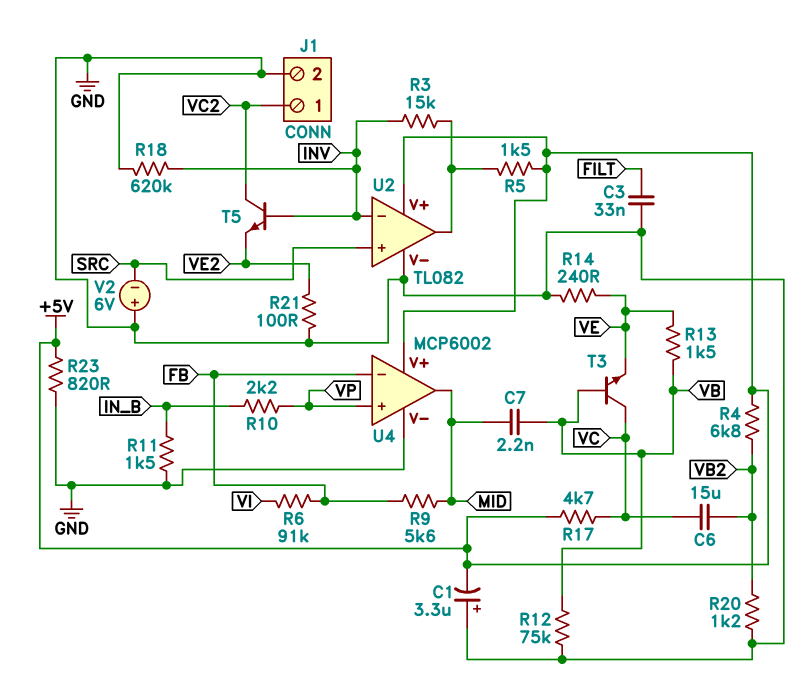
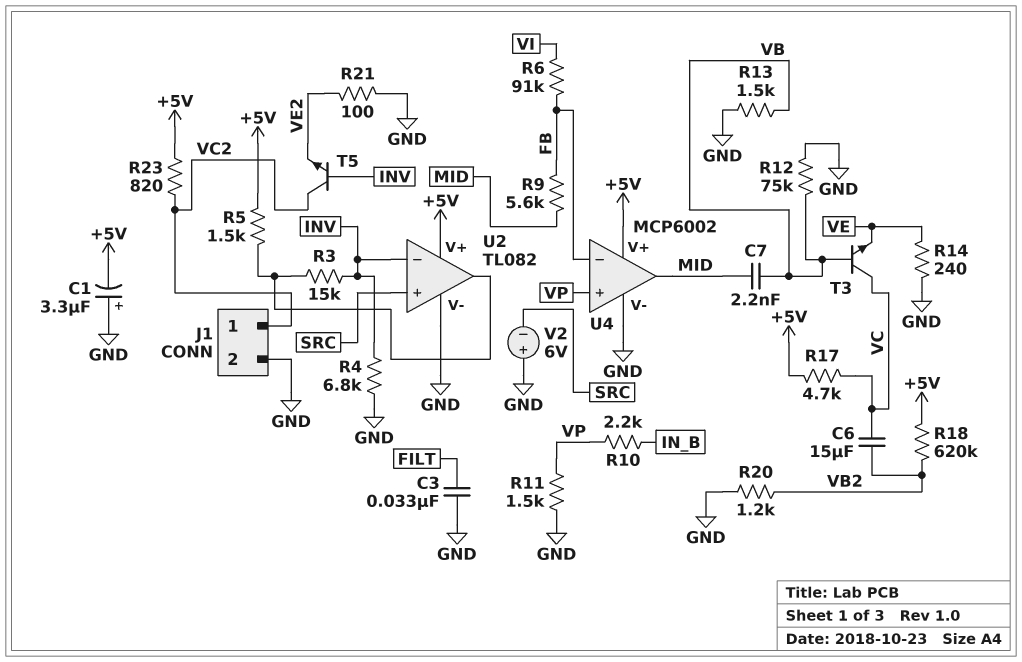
R4: 6.8k (+5V, VB2) -> 6.8k (GND, INV)
R11: 1.5k (GND, IN_B) -> 1.5k (GND, VP)
R13: 1.5k (VB, VE) -> 1.5k (GND, VB)
R18: 620k (GND, INV) -> 620k (+5V, VB2)
R23: 820 (+5V, GND) -> 820 (+5V, VC2)

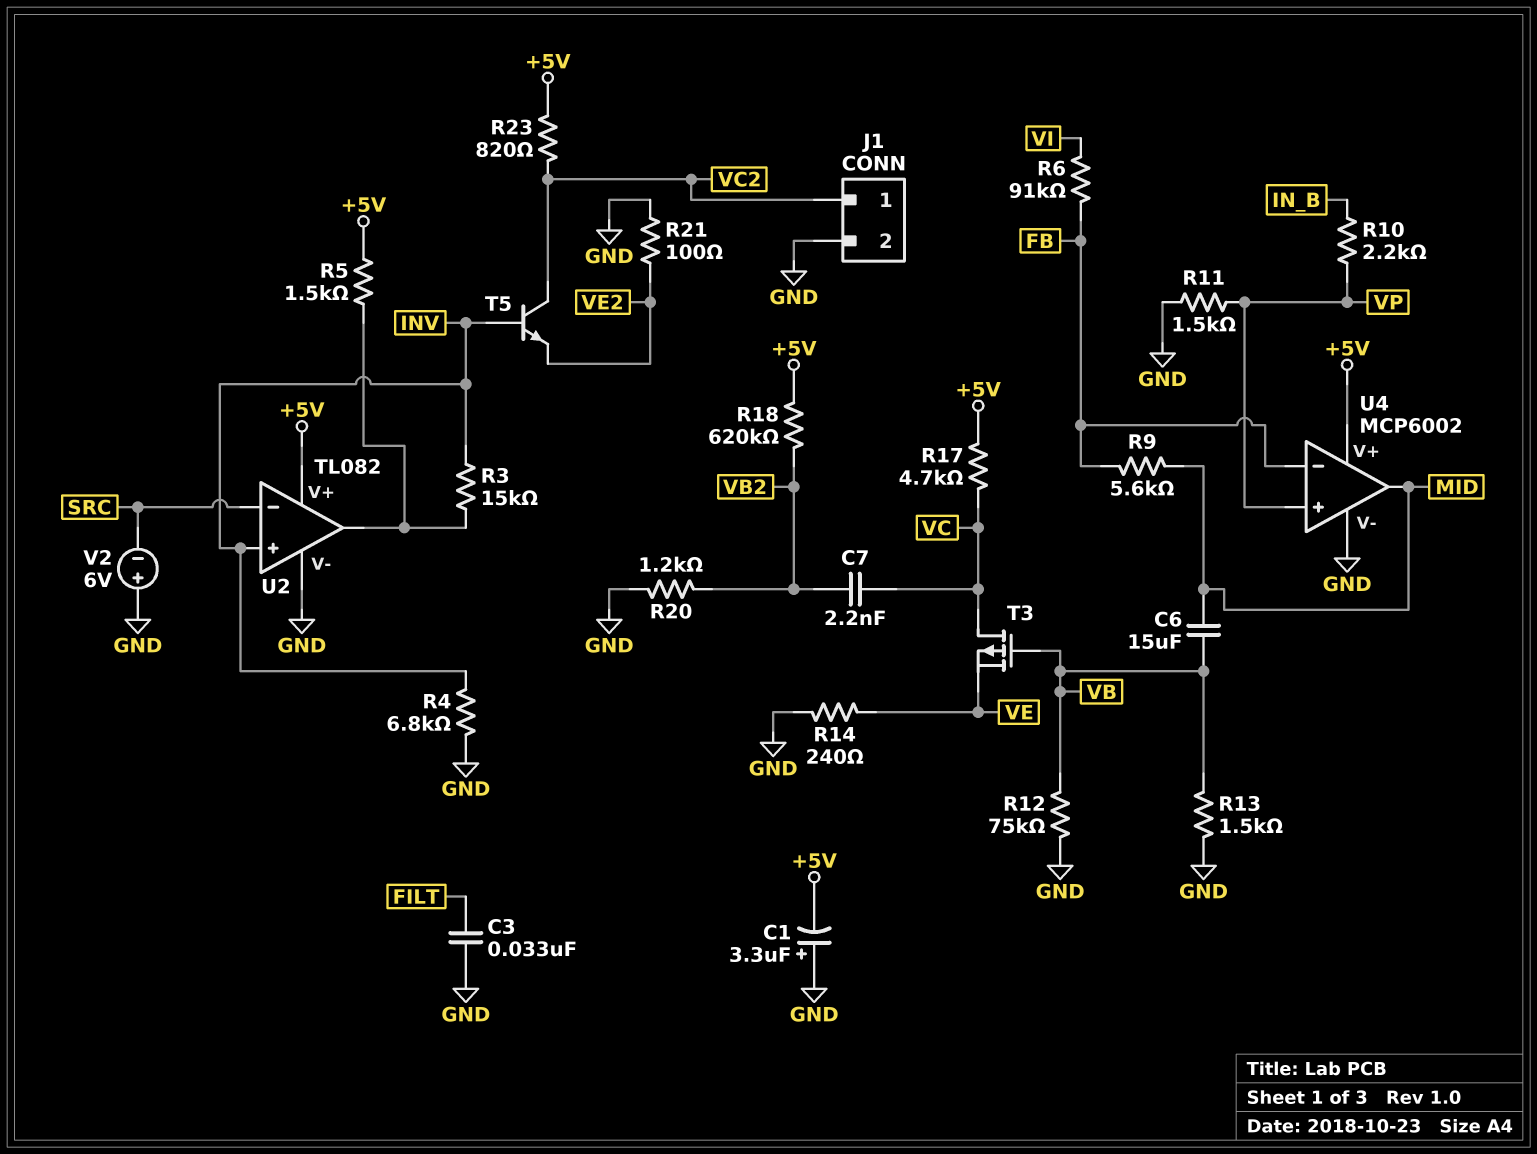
C6: 15uF (VB2, VC) -> 15uF (MID, VB)
C7: 2.2nF (MID, VB) -> 2.2nF (VB2, VC)
T3: NPN (B VB, C VC, E VE) -> PMOS (G VB, D VC, S VE)
U2 pin in+: SRC -> INV
U2 pin in-: INV -> SRC

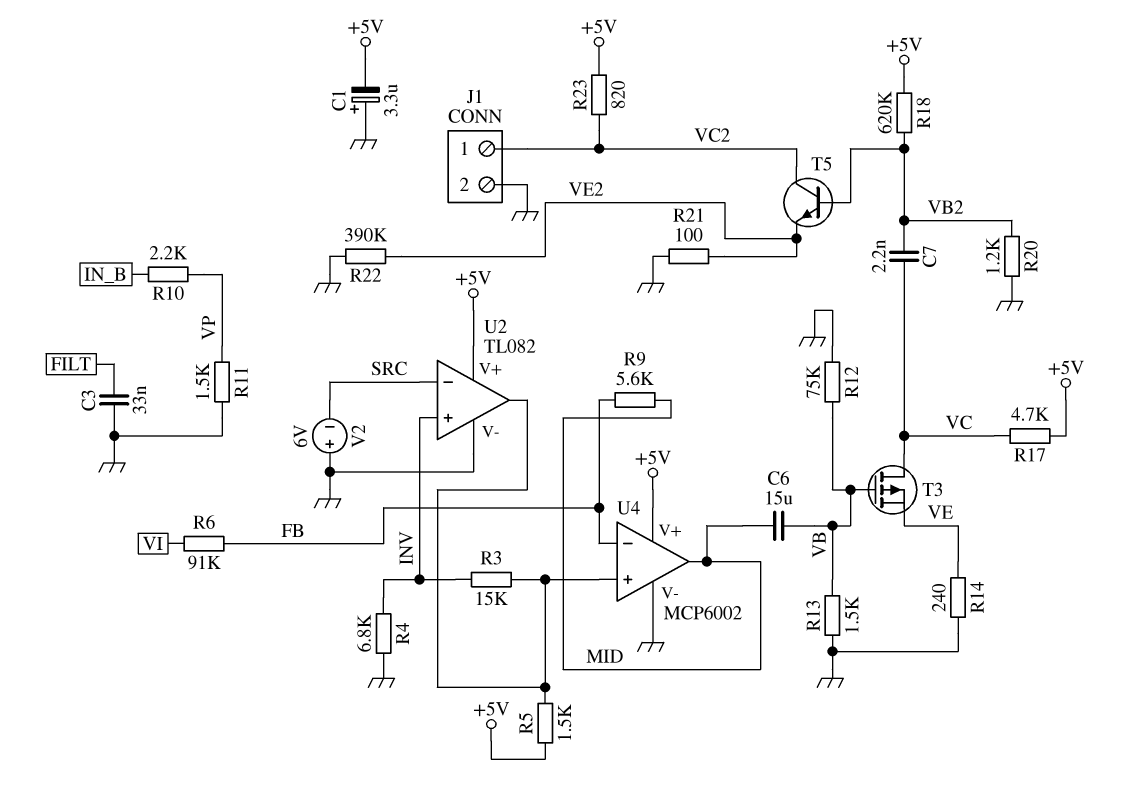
R22: none -> 390k (GND, VE2)
T5: NPN (B INV, C VC2, E VE2) -> NPN (B VB2, C VC2, E VE2)
U4 pin in+: VP -> U2/out

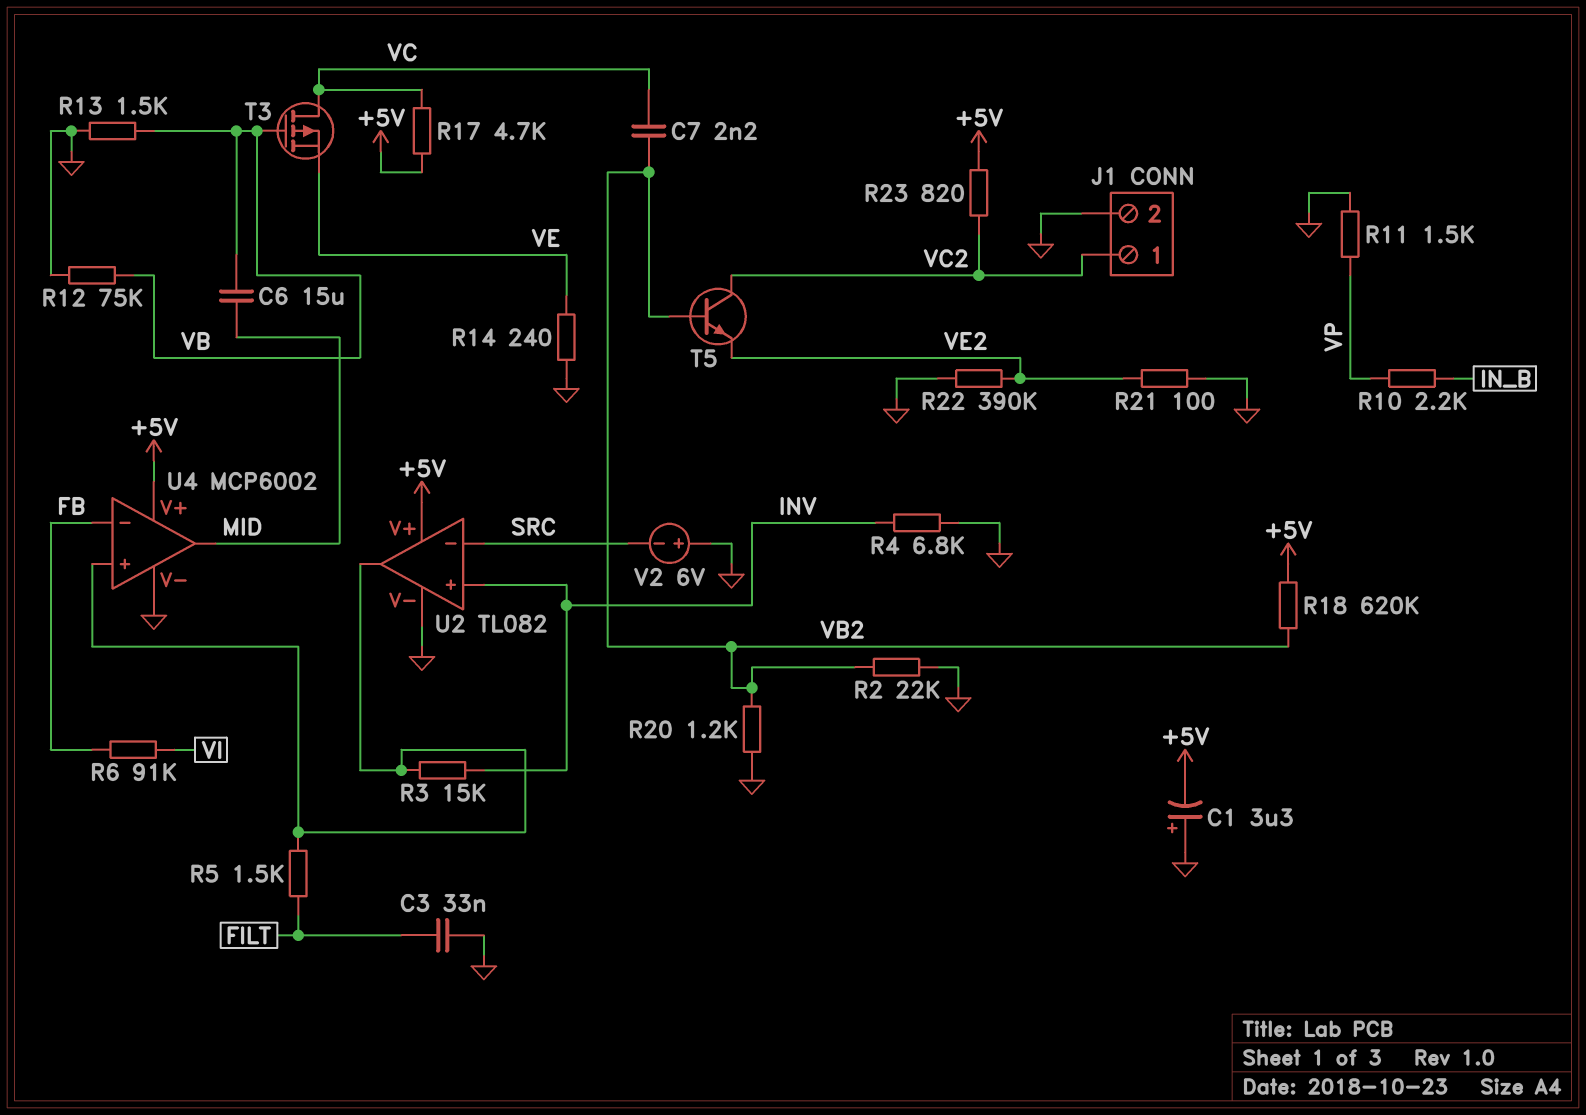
R2: none -> 22k (GND, VB2)
R5: 1.5k (+5V, U2/out) -> 1.5k (FILT, U2/out)
R9: 5.6k (FB, MID) -> none

